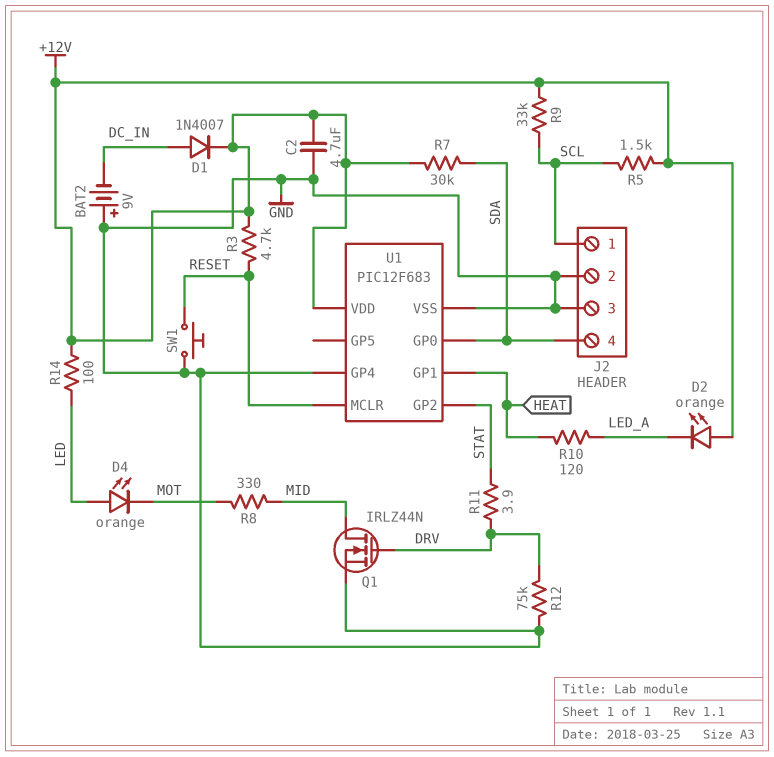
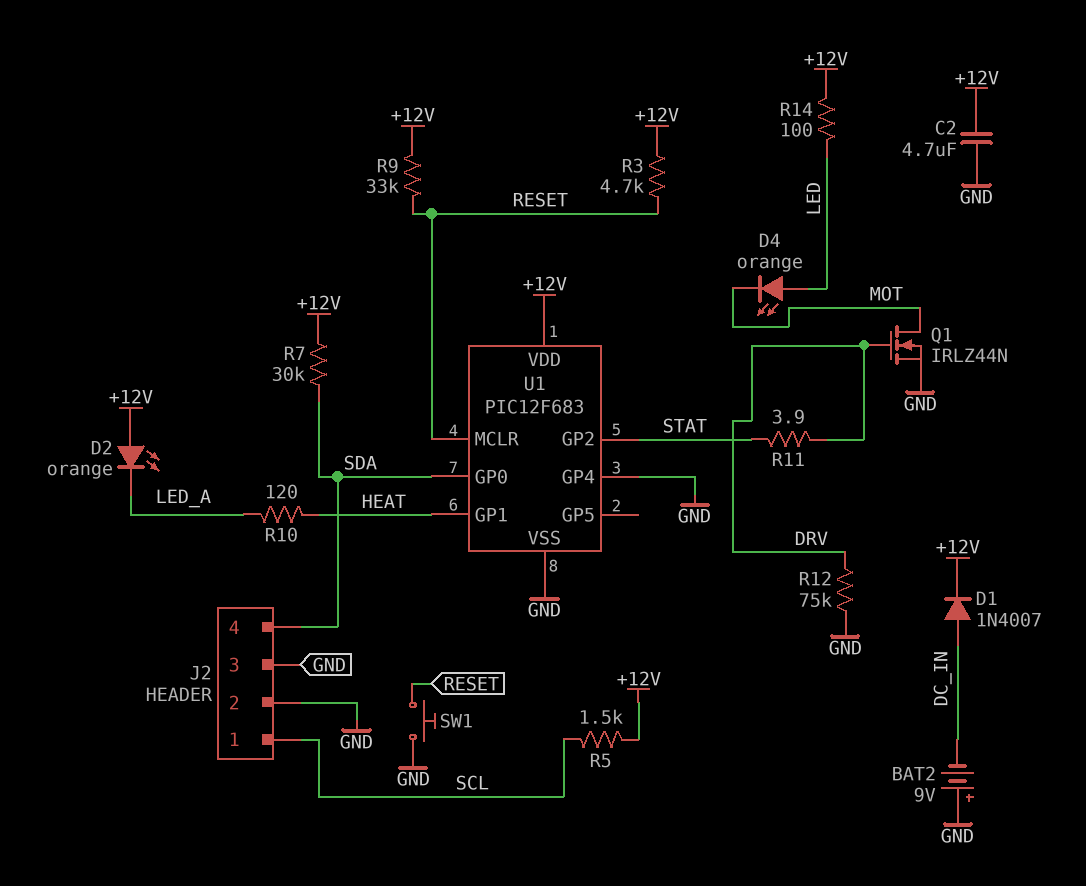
Q1: NMOS IRLZ44N (G DRV, D MID, S GND) -> NMOS IRLZ44N (G DRV, D MOT, S GND)
R8: 330 (MID, MOT) -> none
R9: 33k (+12V, SCL) -> 33k (+12V, RESET)

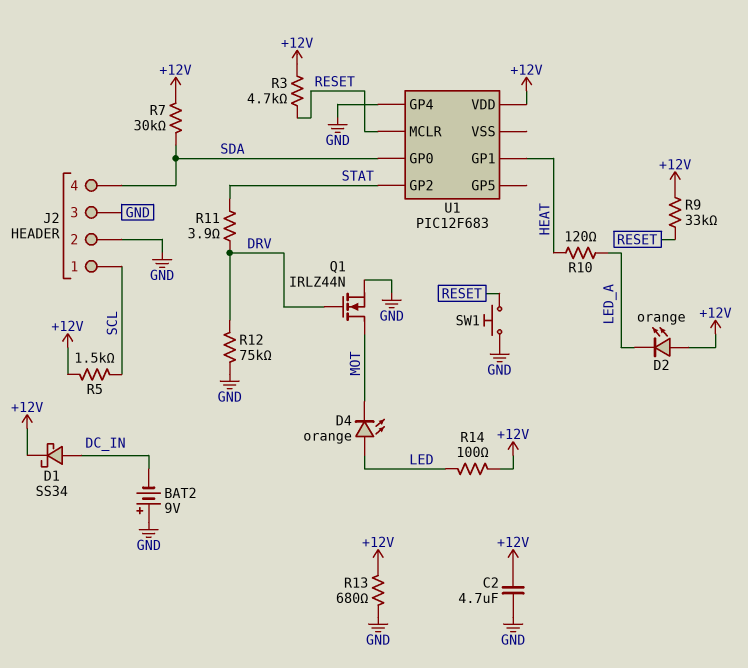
D1: diode 1N4007 (A DC_IN, K +12V) -> schottky SS34 (A DC_IN, K +12V)
R13: none -> 680 (+12V, GND)
U1 pin VSS: GND -> none

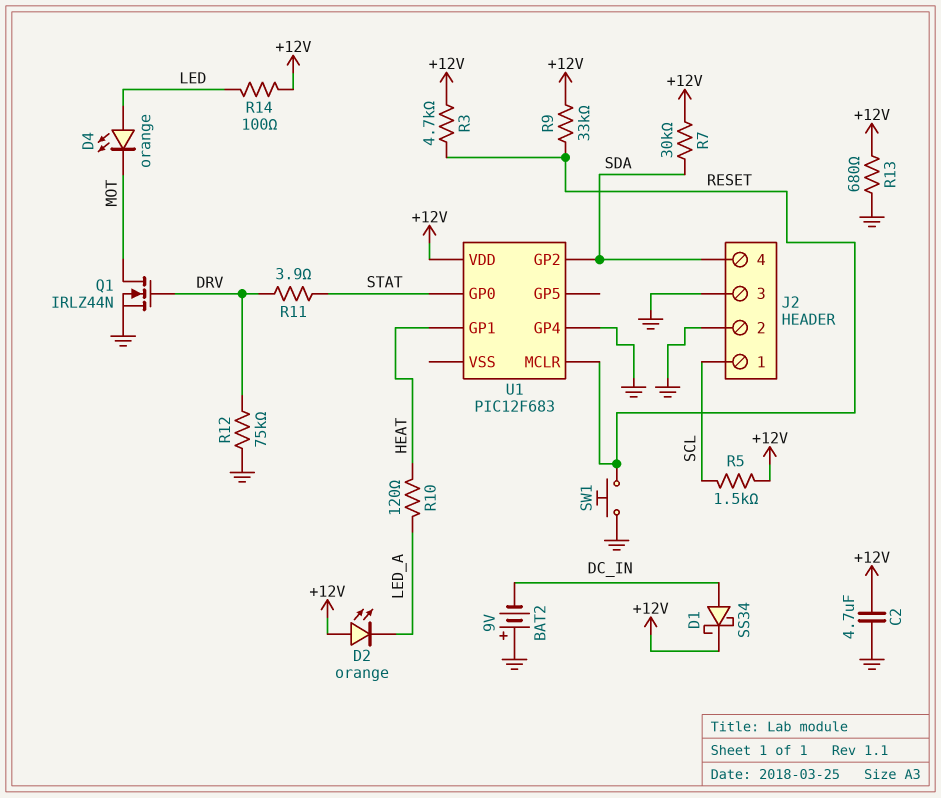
U1 pin GP0: SDA -> STAT
U1 pin GP2: STAT -> SDA

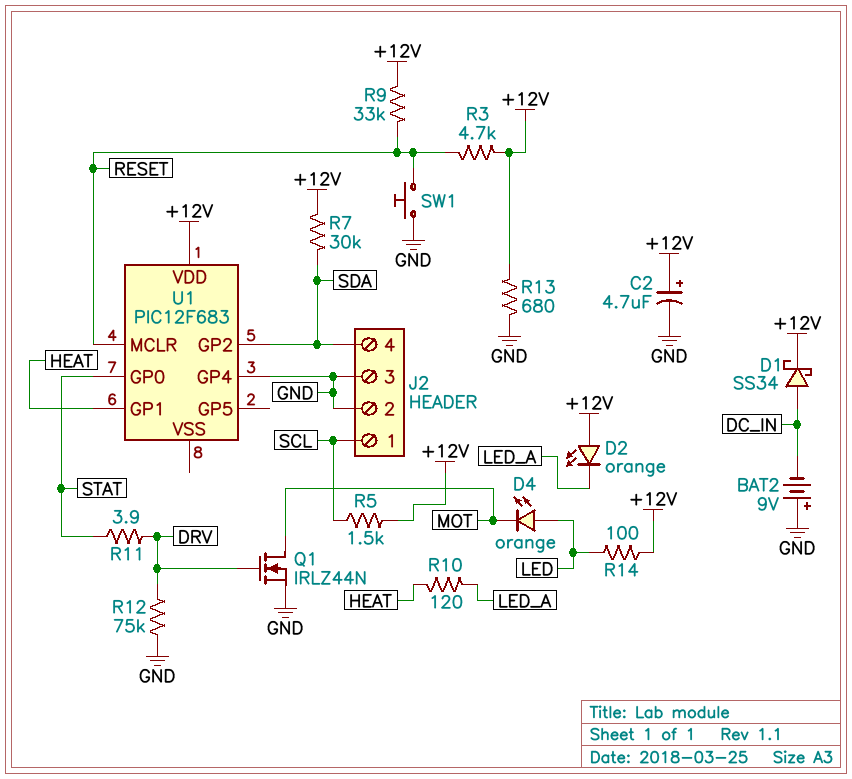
C2: 4.7uF (+12V, GND) -> 4.7uF (plus +12V, minus GND)

